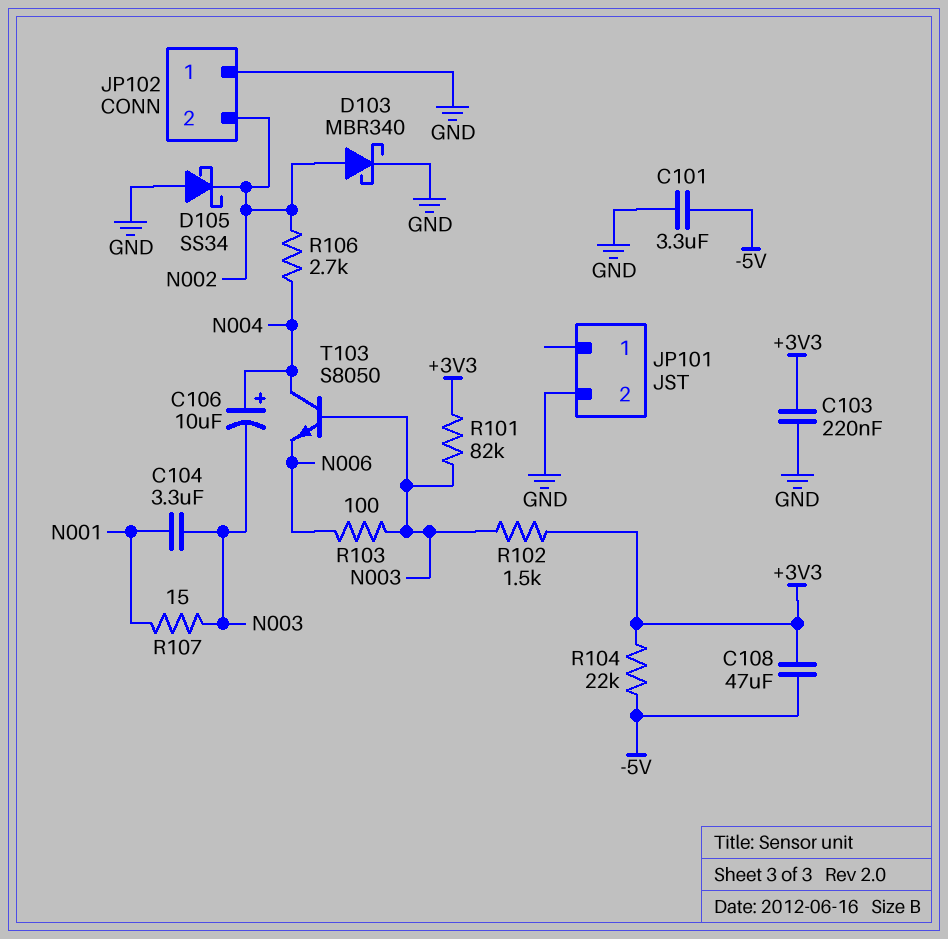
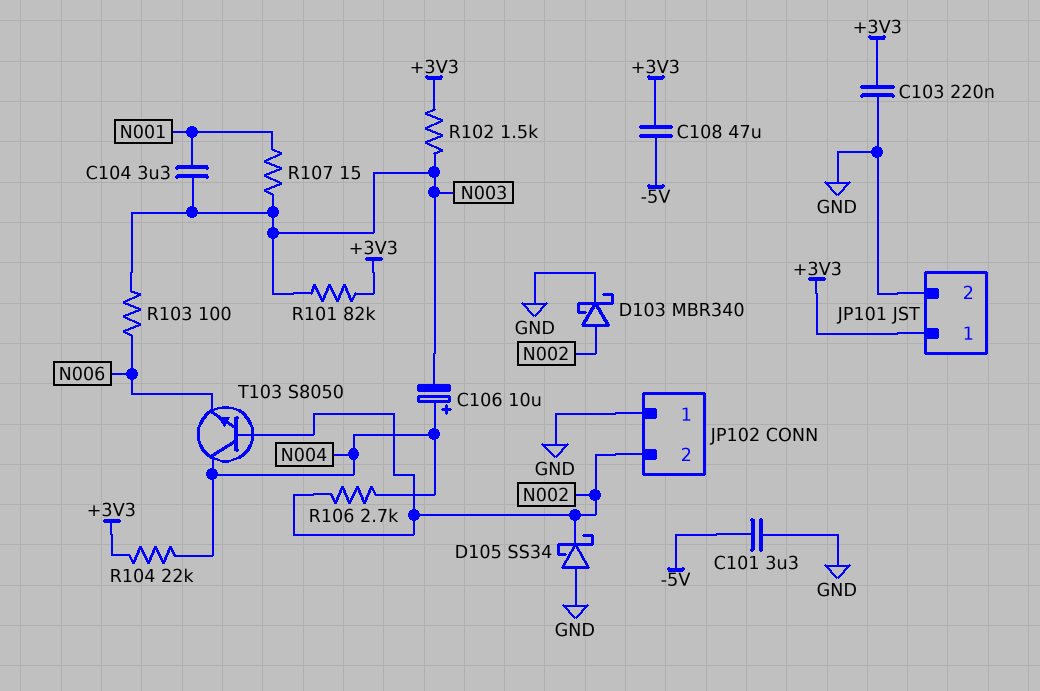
JP101 pin 1: none -> +3V3
R104: 22k (+3V3, -5V) -> 22k (+3V3, N004)
T103: NPN S8050 (B N003, C N004, E N006) -> NPN S8050 (B N002, C N004, E N006)

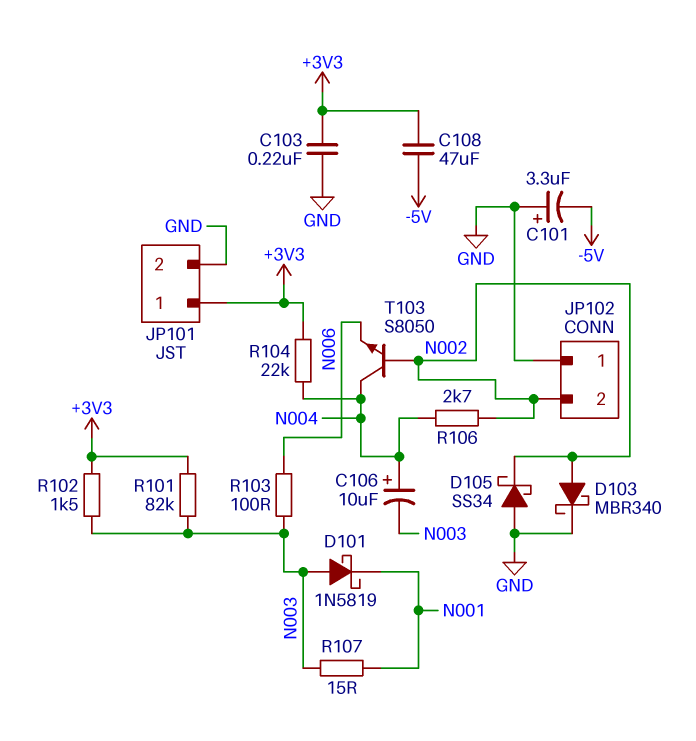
C101: 3.3uF (-5V, GND) -> 3.3uF (plus GND, minus -5V)
C104: 3.3uF (N001, N003) -> none
D101: none -> schottky 1N5819 (A N003, K N001)

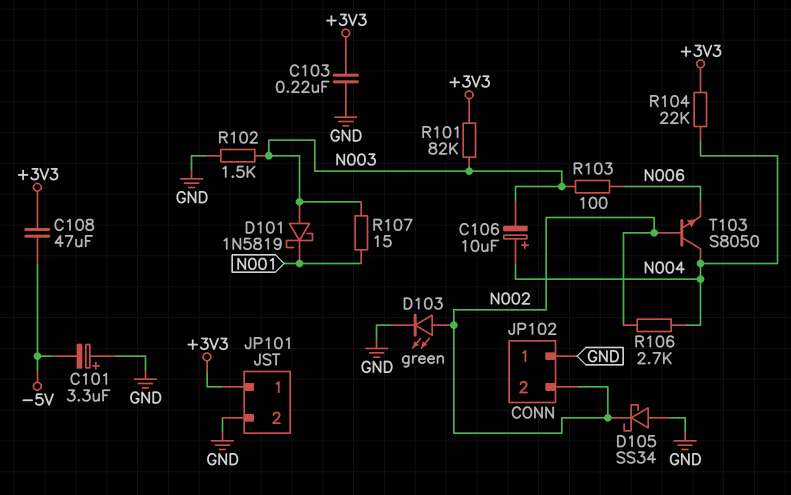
D103: schottky MBR340 (A N002, K GND) -> LED green (A N002, K GND)
R102: 1.5k (+3V3, N003) -> 1.5k (GND, N003)

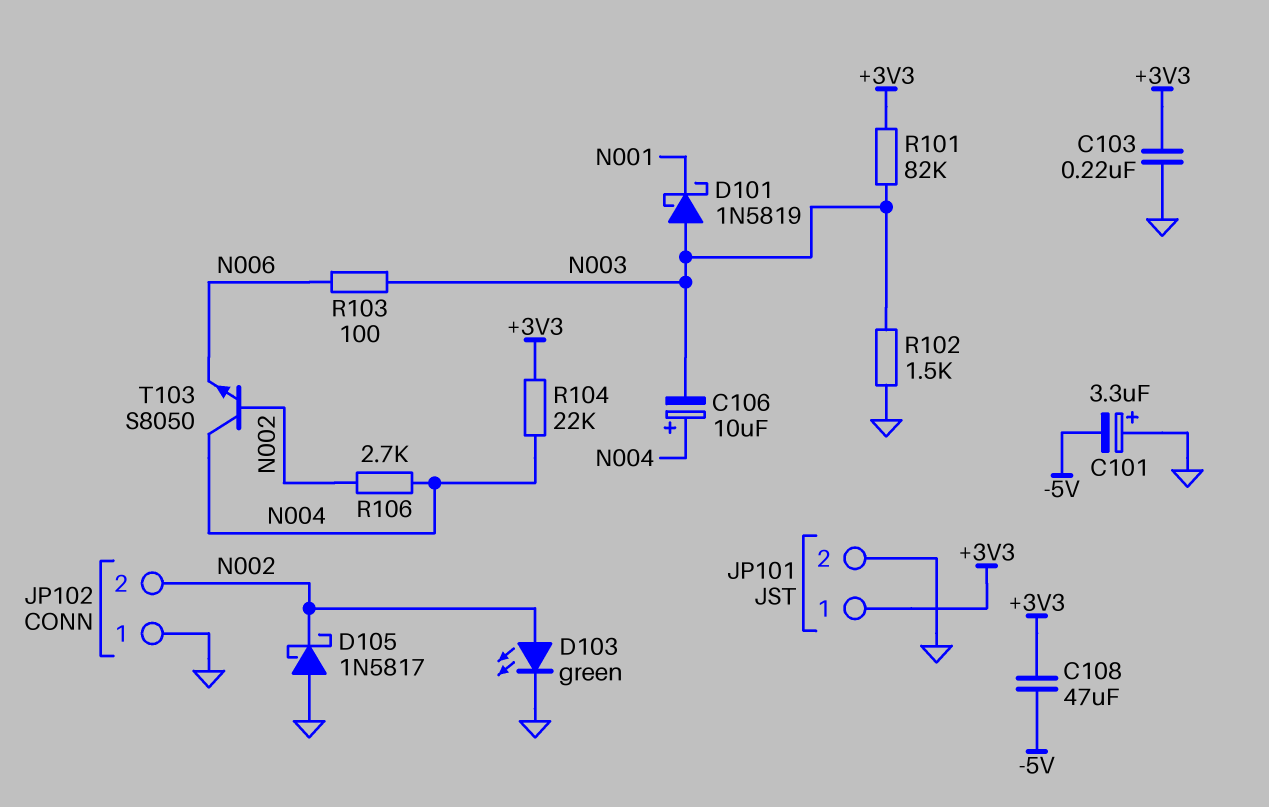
D105: schottky SS34 (A GND, K N002) -> schottky 1N5817 (A GND, K N002)
R107: 15 (N001, N003) -> none

